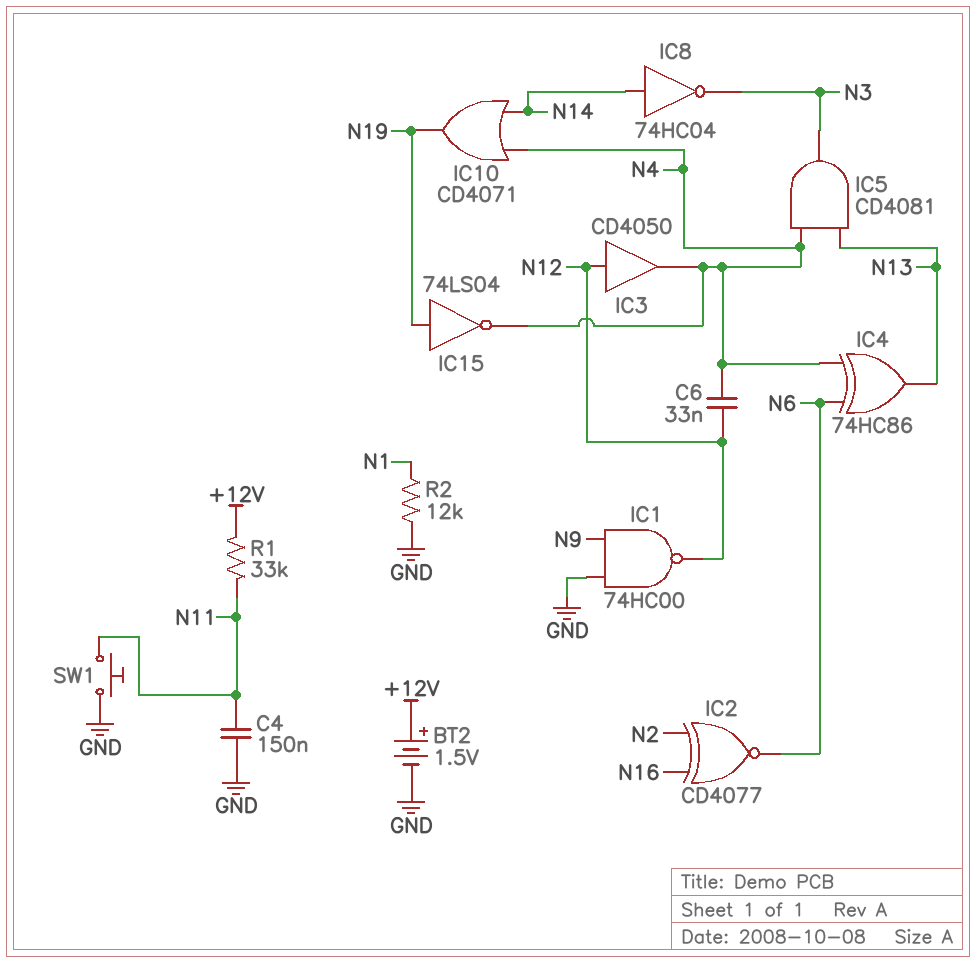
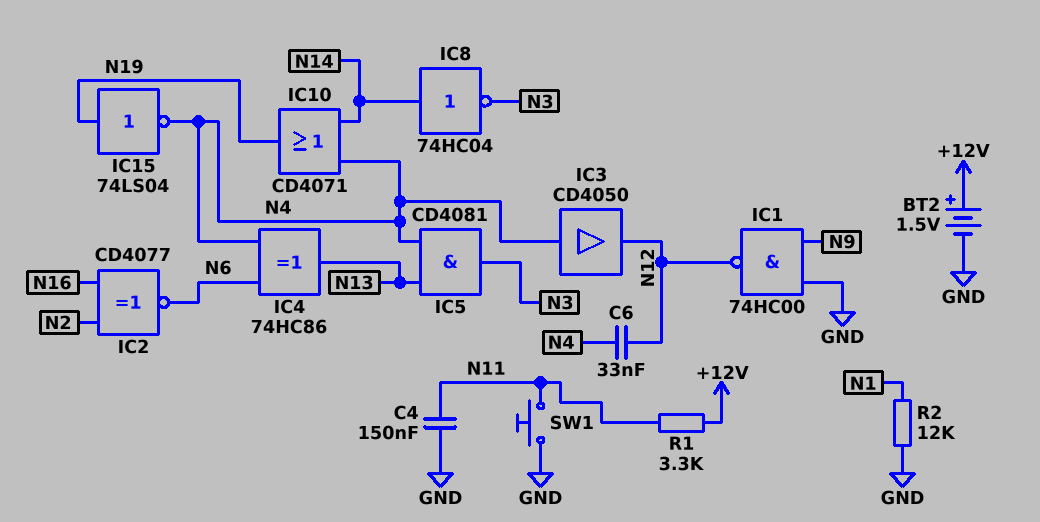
IC3: buffer CD4050 (in N12, out N4) -> buffer CD4050 (in N4, out N12)
R1: 33k (+12V, N11) -> 3.3k (+12V, N11)

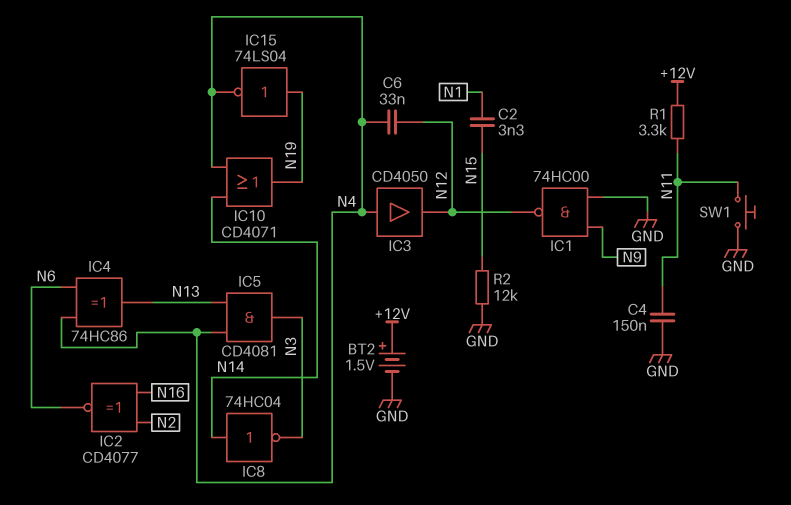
C2: none -> 3.3nF (N1, N15)
R2: 12k (GND, N1) -> 12k (GND, N15)

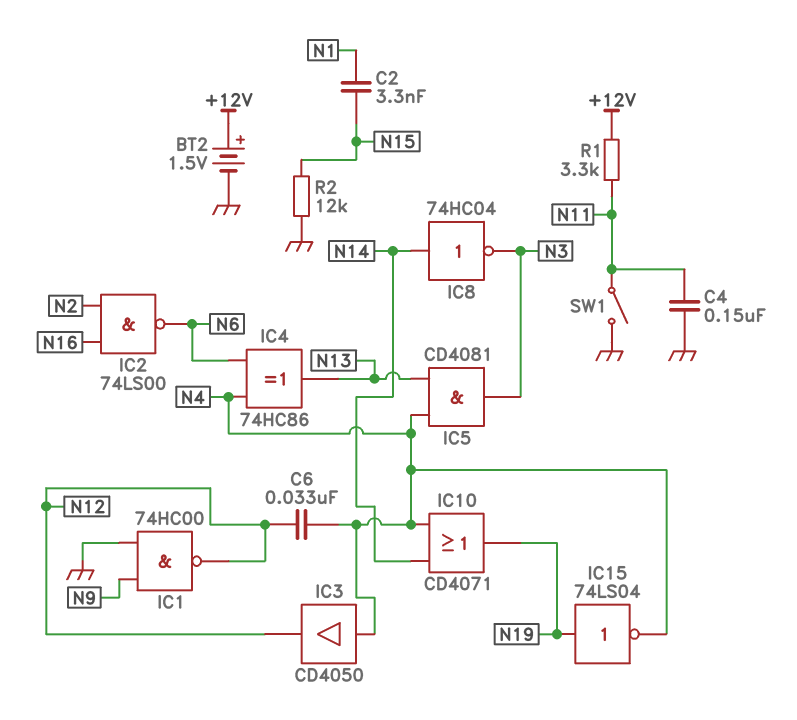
IC2: XNOR CD4077 (in N2, in N16, out N6) -> NAND 74LS00 (in N2, in N16, out N6)
SW1: button (GND, N11) -> switch (GND, N11)

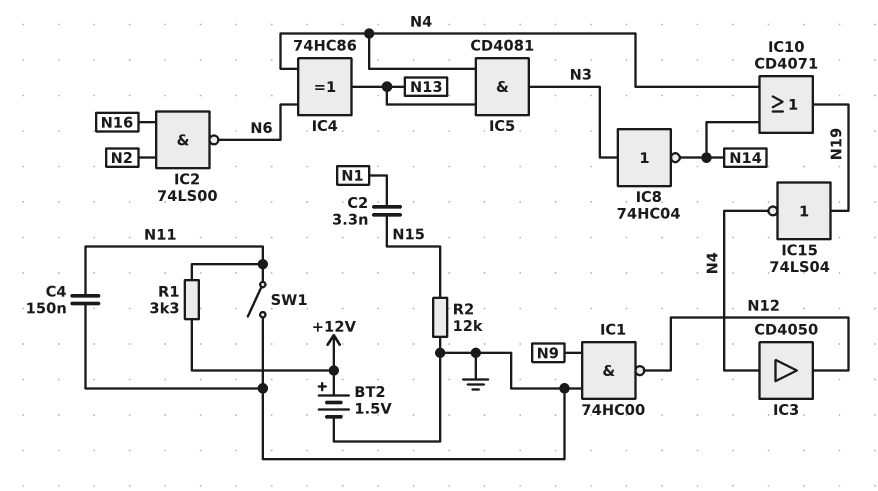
C6: 33nF (N4, N12) -> none
IC8: NOT 74HC04 (in N14, out N3) -> NOT 74HC04 (in N3, out N14)

